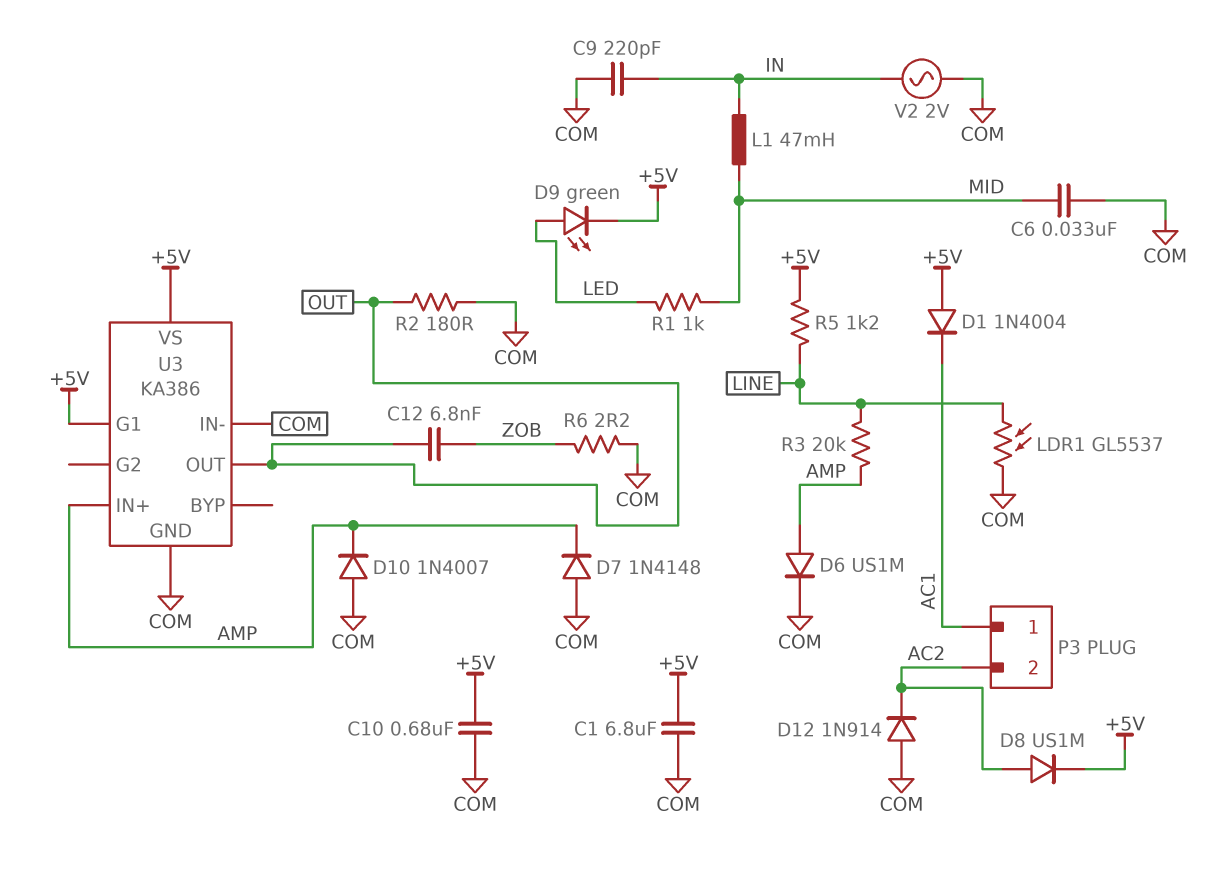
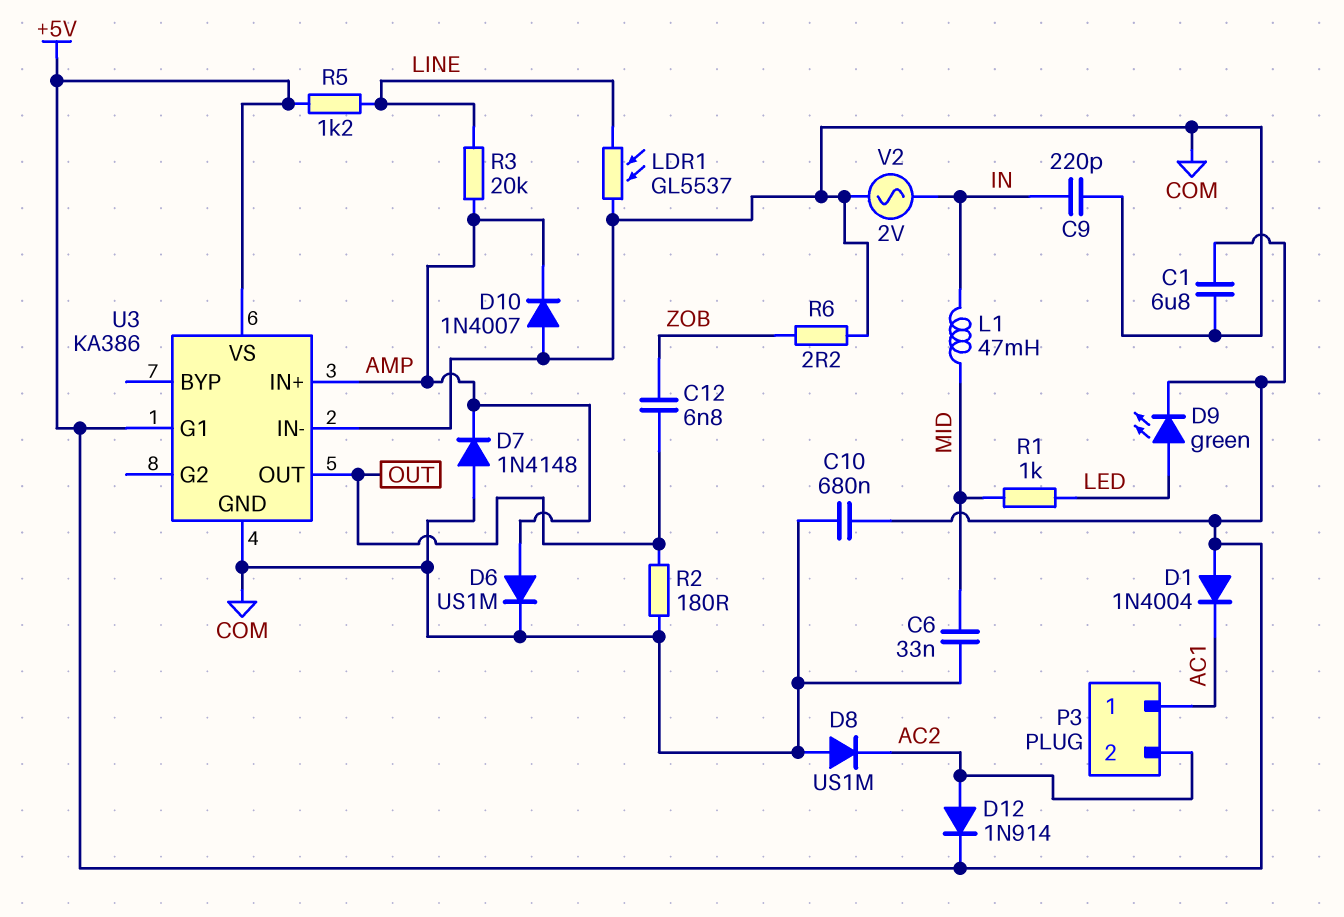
D8: diode US1M (A AC2, K +5V) -> diode US1M (A COM, K AC2)
D12: diode 1N914 (A COM, K AC2) -> diode 1N914 (A AC2, K +5V)

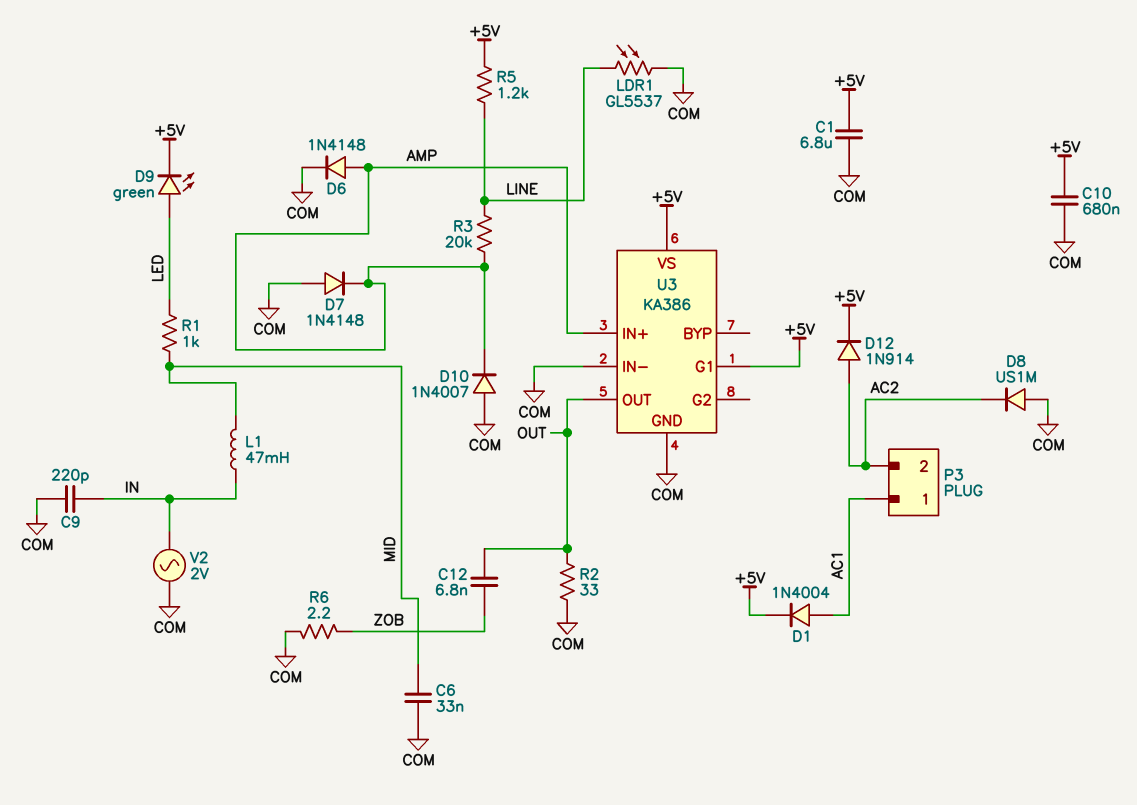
D1: diode 1N4004 (A +5V, K AC1) -> diode 1N4004 (A AC1, K +5V)
D6: diode US1M (A AMP, K COM) -> diode 1N4148 (A AMP, K COM)
R2: 180 (COM, OUT) -> 33 (COM, OUT)

